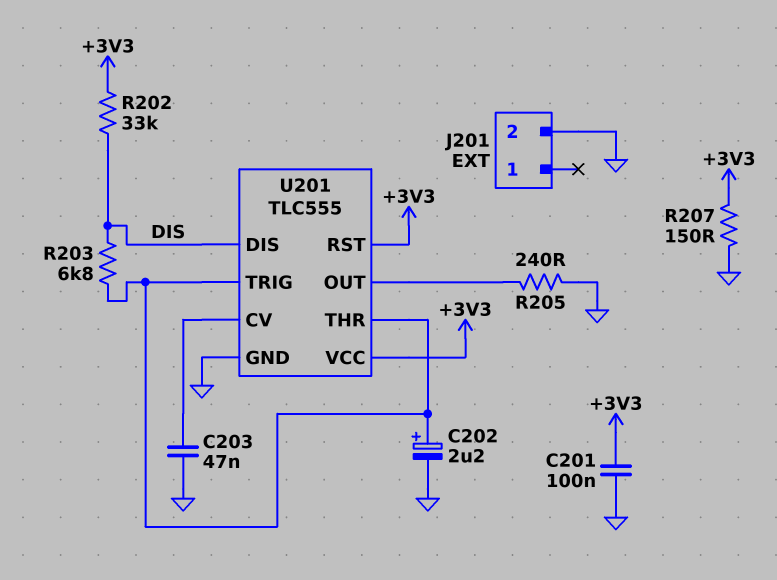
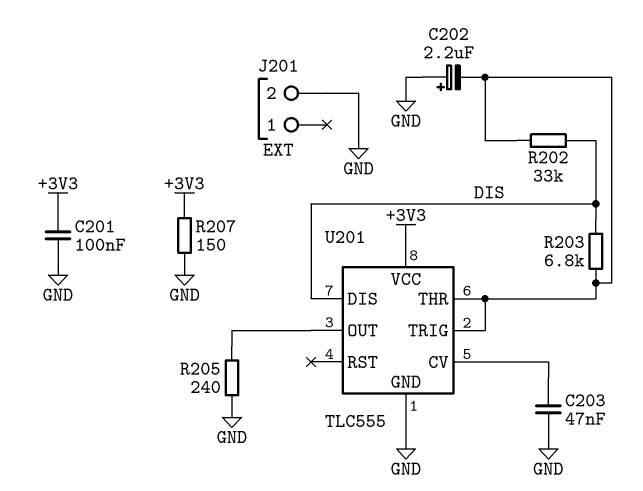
C202: 2.2uF (plus U201/THR, minus GND) -> 2.2uF (plus GND, minus U201/THR)
R202: 33k (+3V3, DIS) -> 33k (DIS, U201/THR)
U201 pin RST: +3V3 -> none

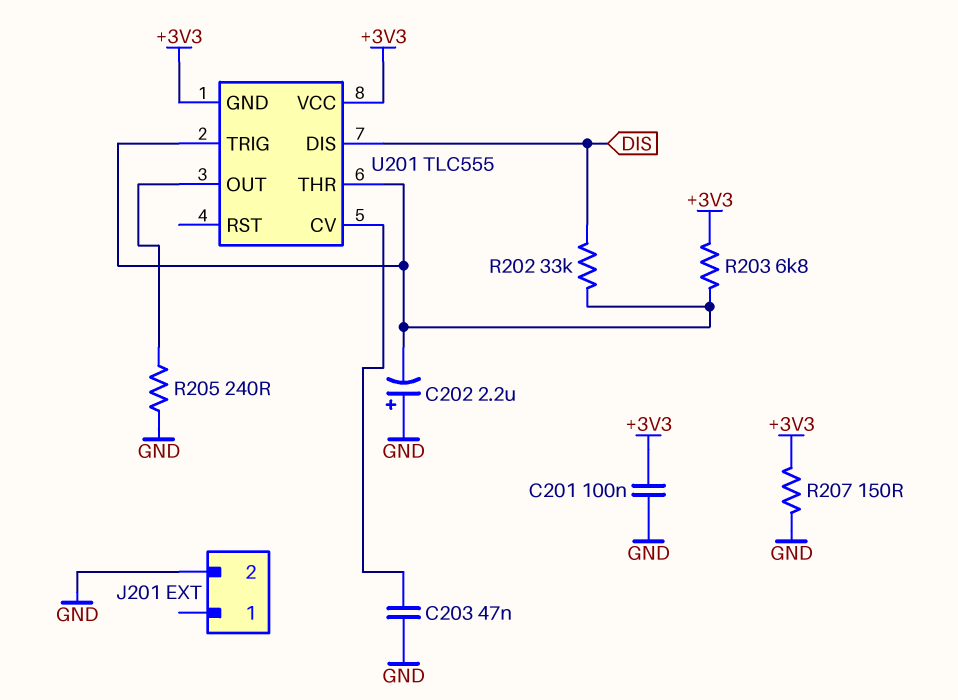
R203: 6.8k (DIS, U201/THR) -> 6.8k (+3V3, U201/THR)
U201 pin GND: GND -> +3V3

